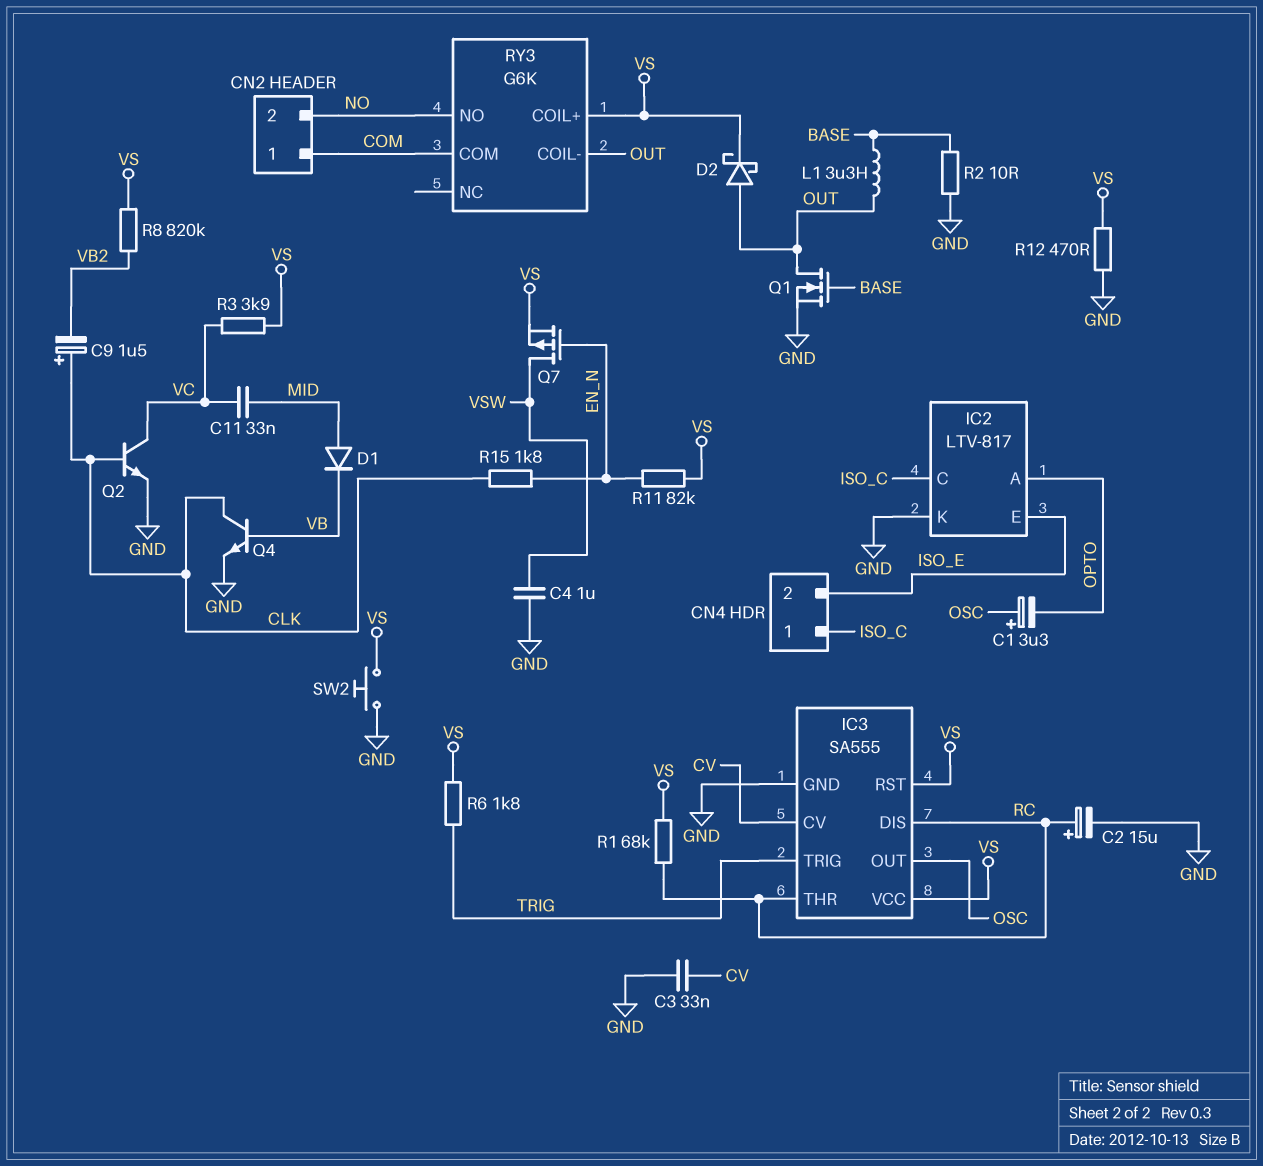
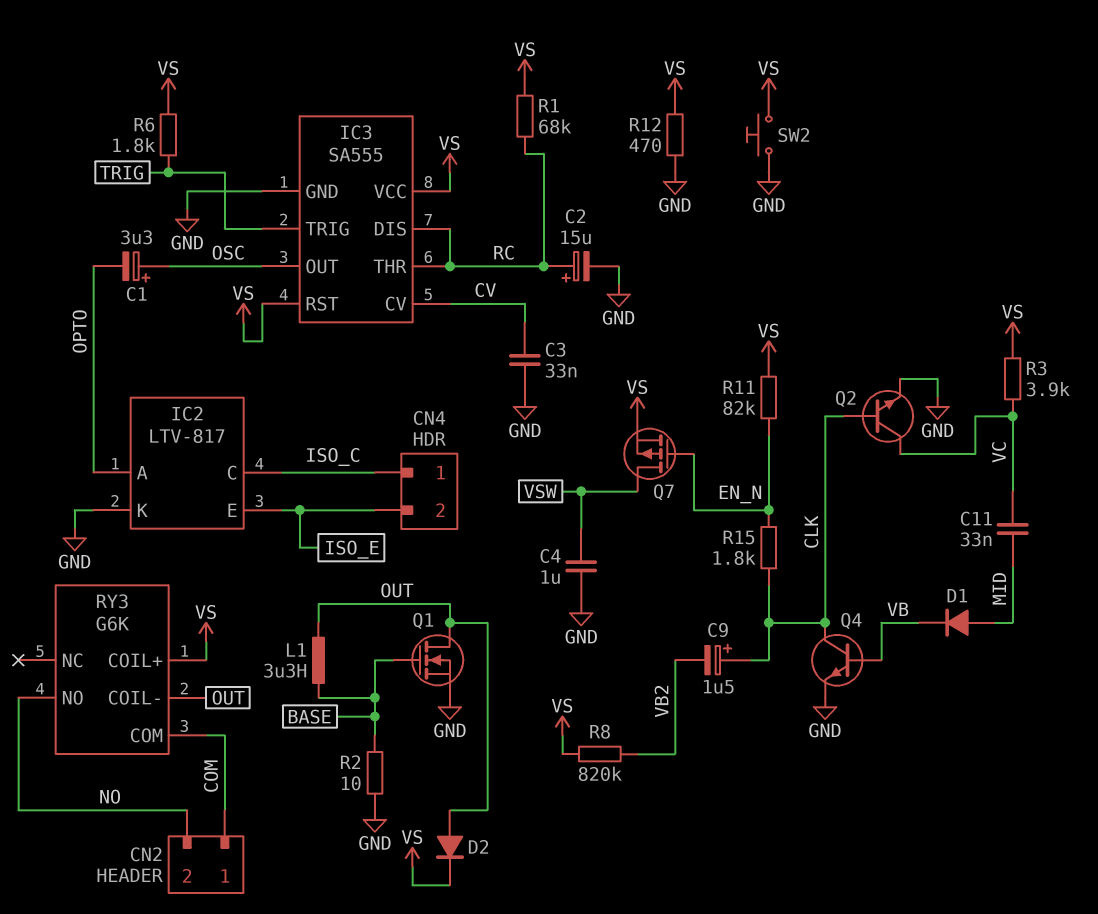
D2: schottky (A OUT, K VS) -> diode (A OUT, K VS)

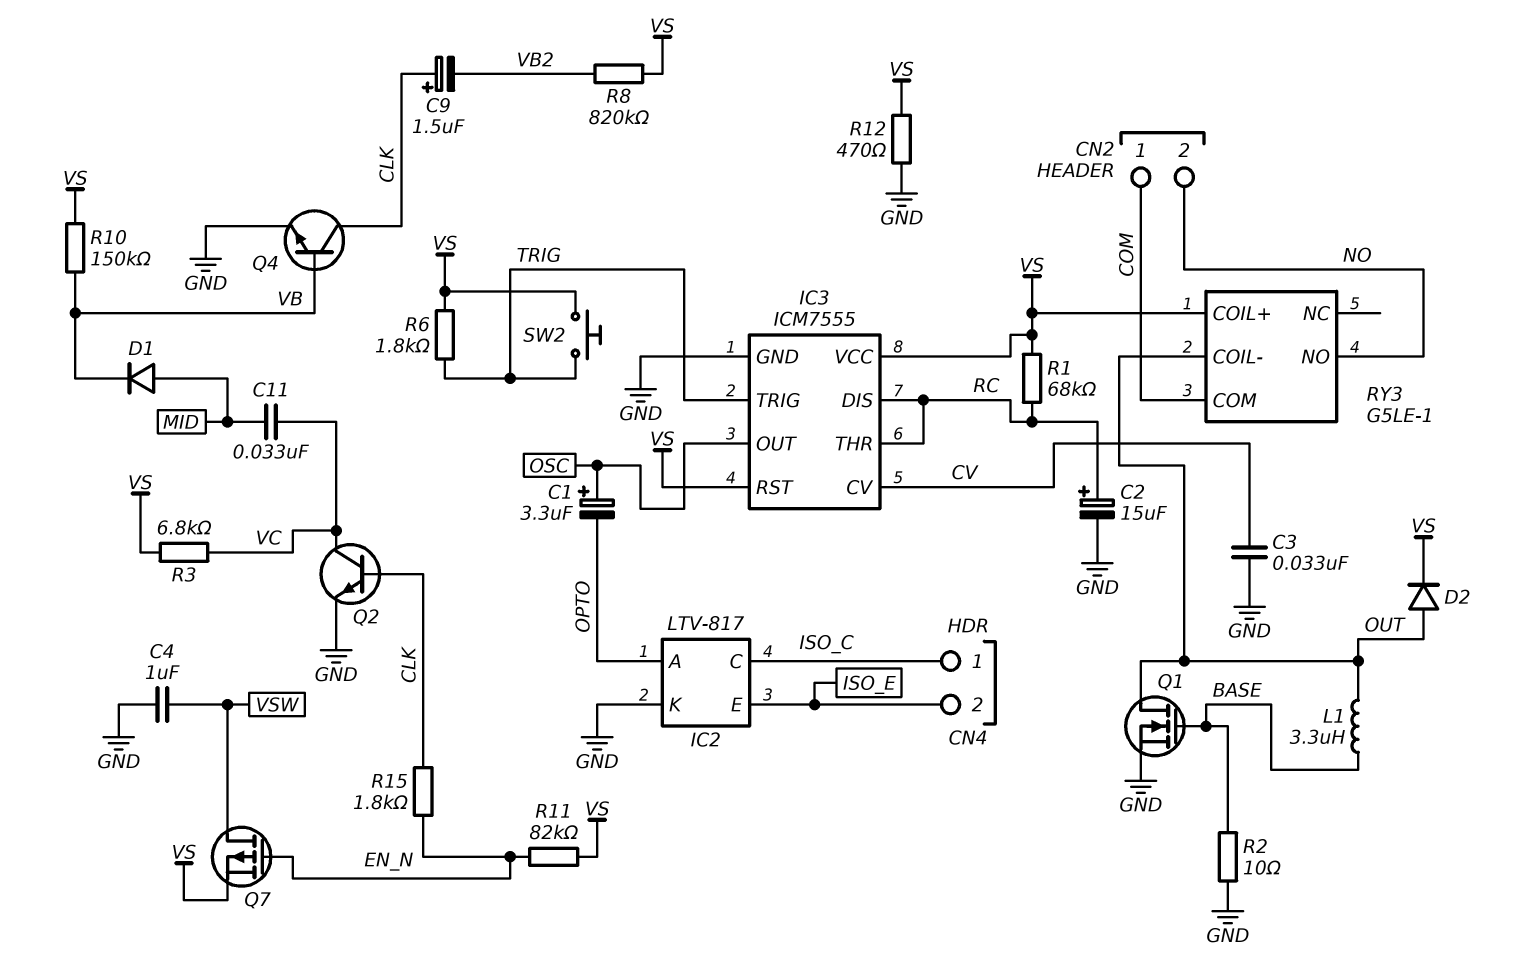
IC3: SA555 -> ICM7555
R3: 3.9k (VC, VS) -> 6.8k (VC, VS)
R10: none -> 150k (VB, VS)
RY3: G6K -> G5LE-1
SW2: button (GND, VS) -> button (TRIG, VS)

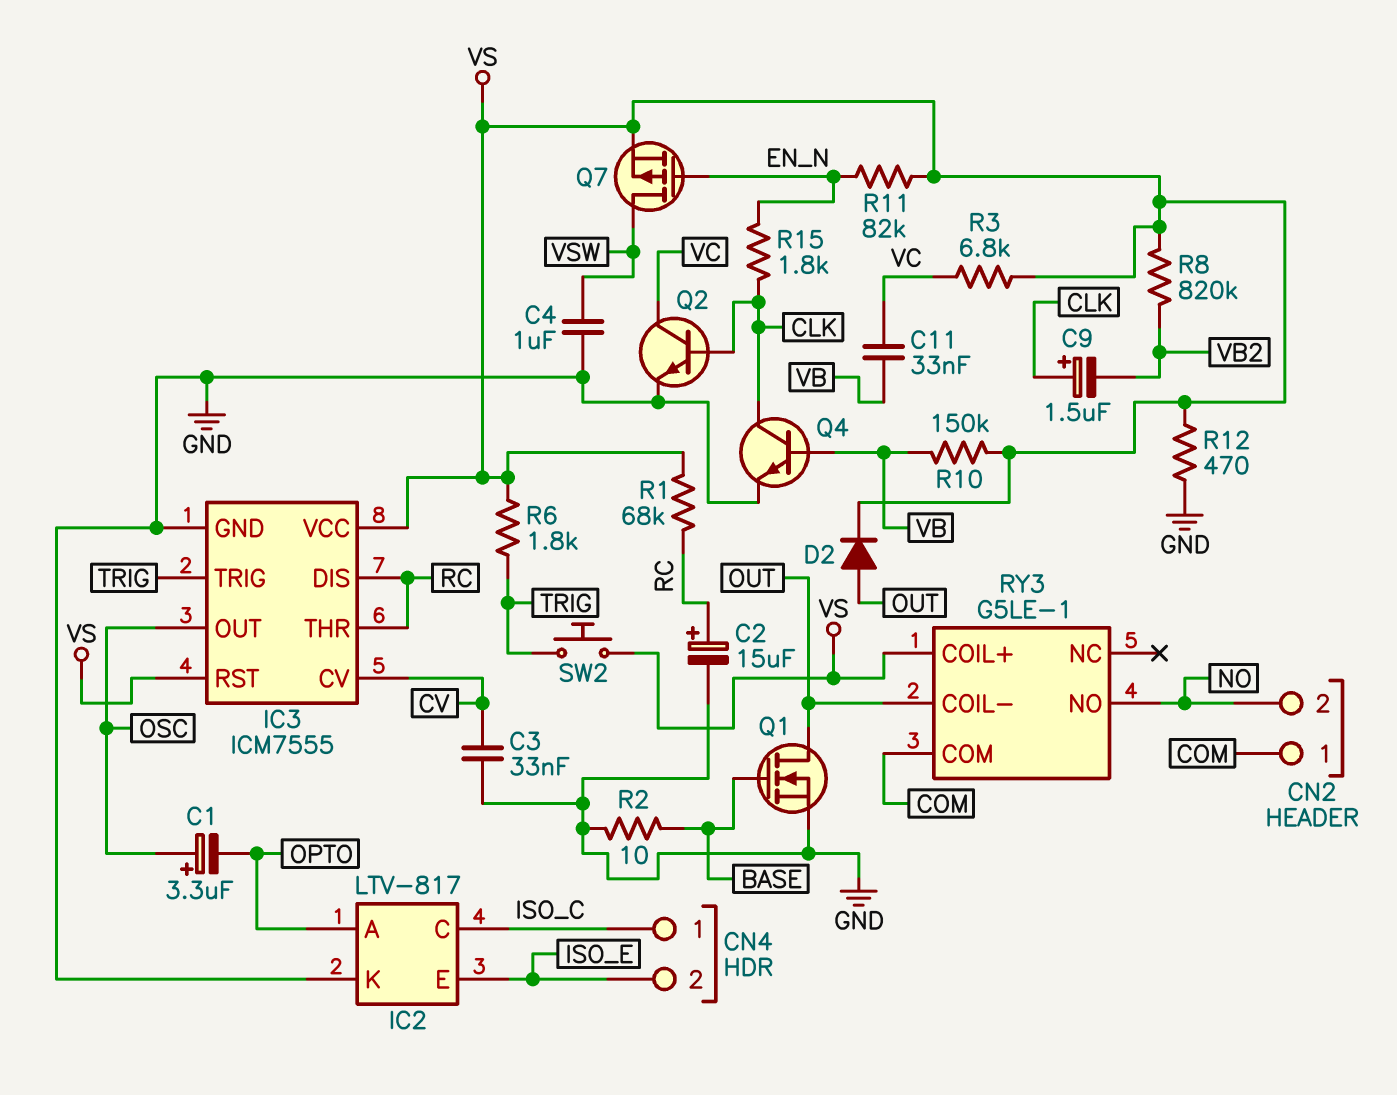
C11: 33nF (MID, VC) -> 33nF (VB, VC)
D1: diode (A MID, K VB) -> none
L1: 3.3uH (BASE, OUT) -> none

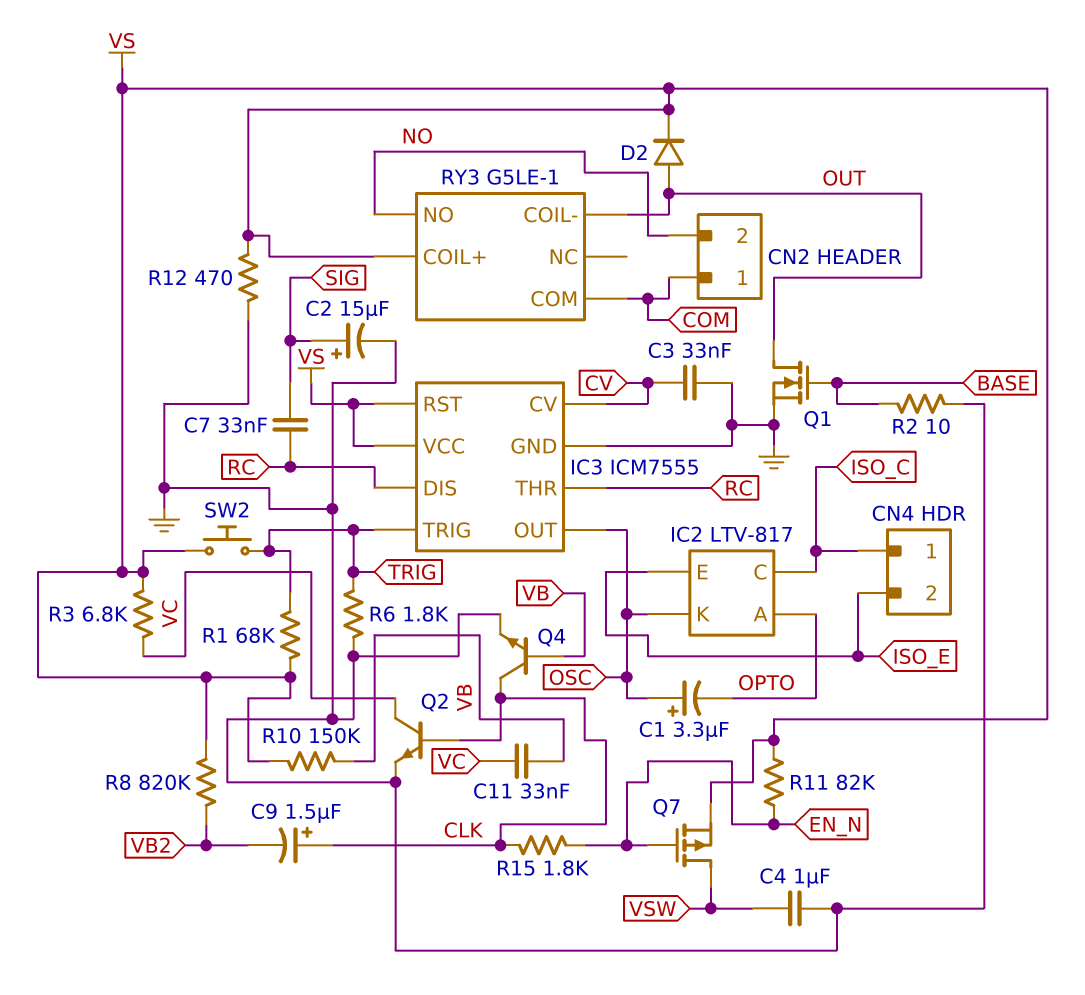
C2: 15uF (plus RC, minus GND) -> 15uF (plus SIG, minus GND)
C7: none -> 33nF (RC, SIG)
IC2 pin K: GND -> OSC
R1: 68k (RC, VS) -> 68k (TRIG, VS)
R6: 1.8k (TRIG, VS) -> 1.8k (GND, TRIG)

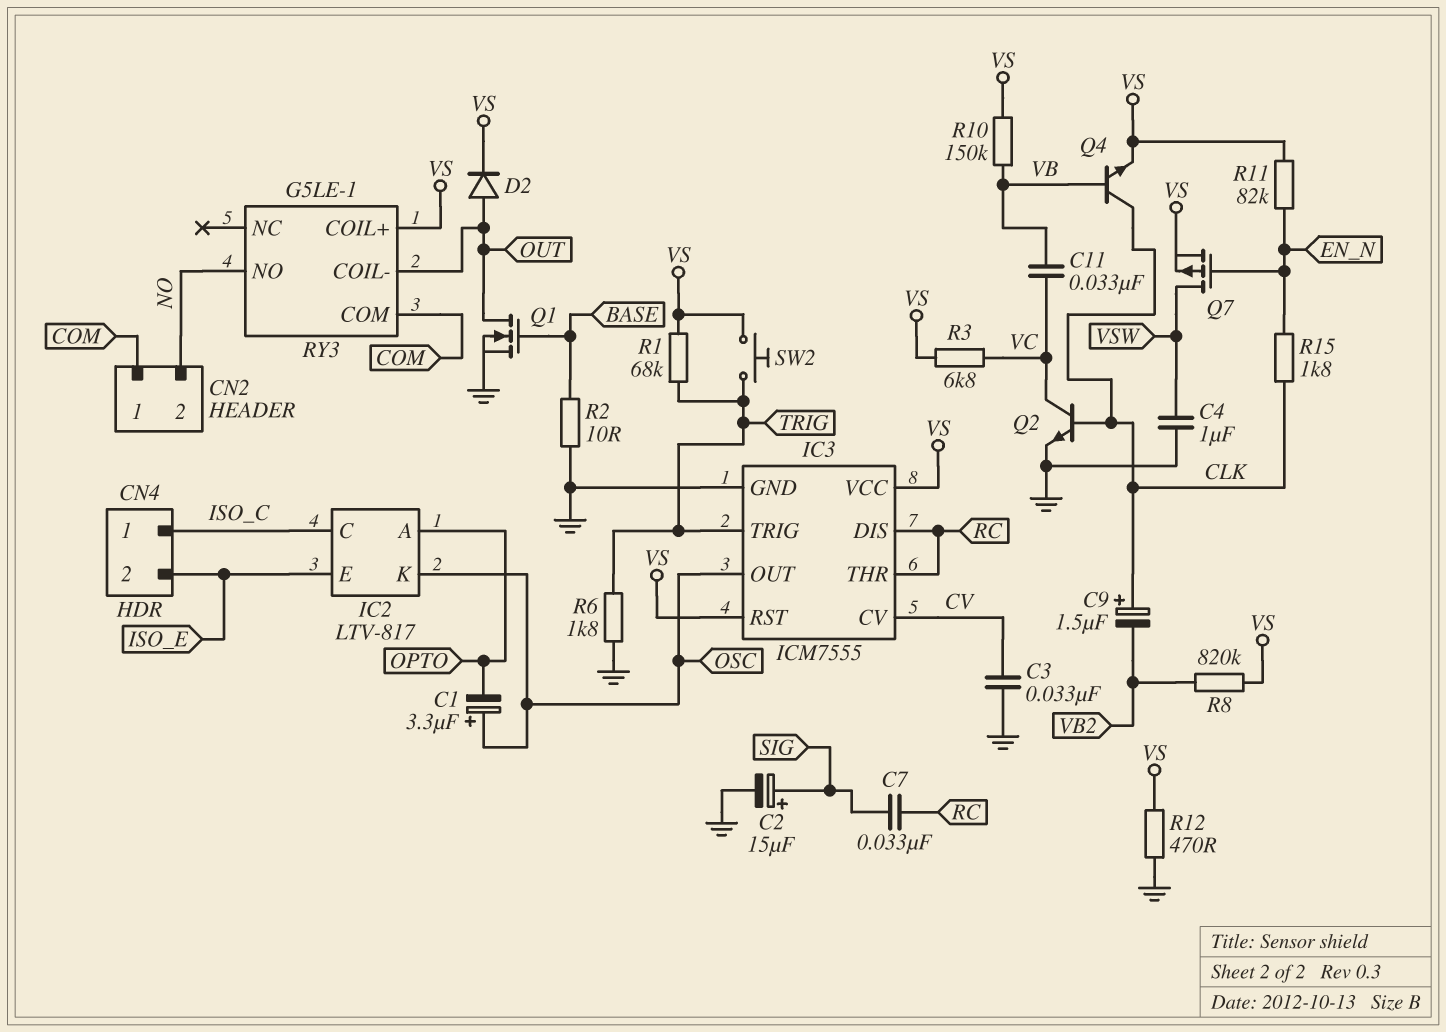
Q4: NPN (B VB, C CLK, E GND) -> NPN (B VB, C CLK, E VS)

